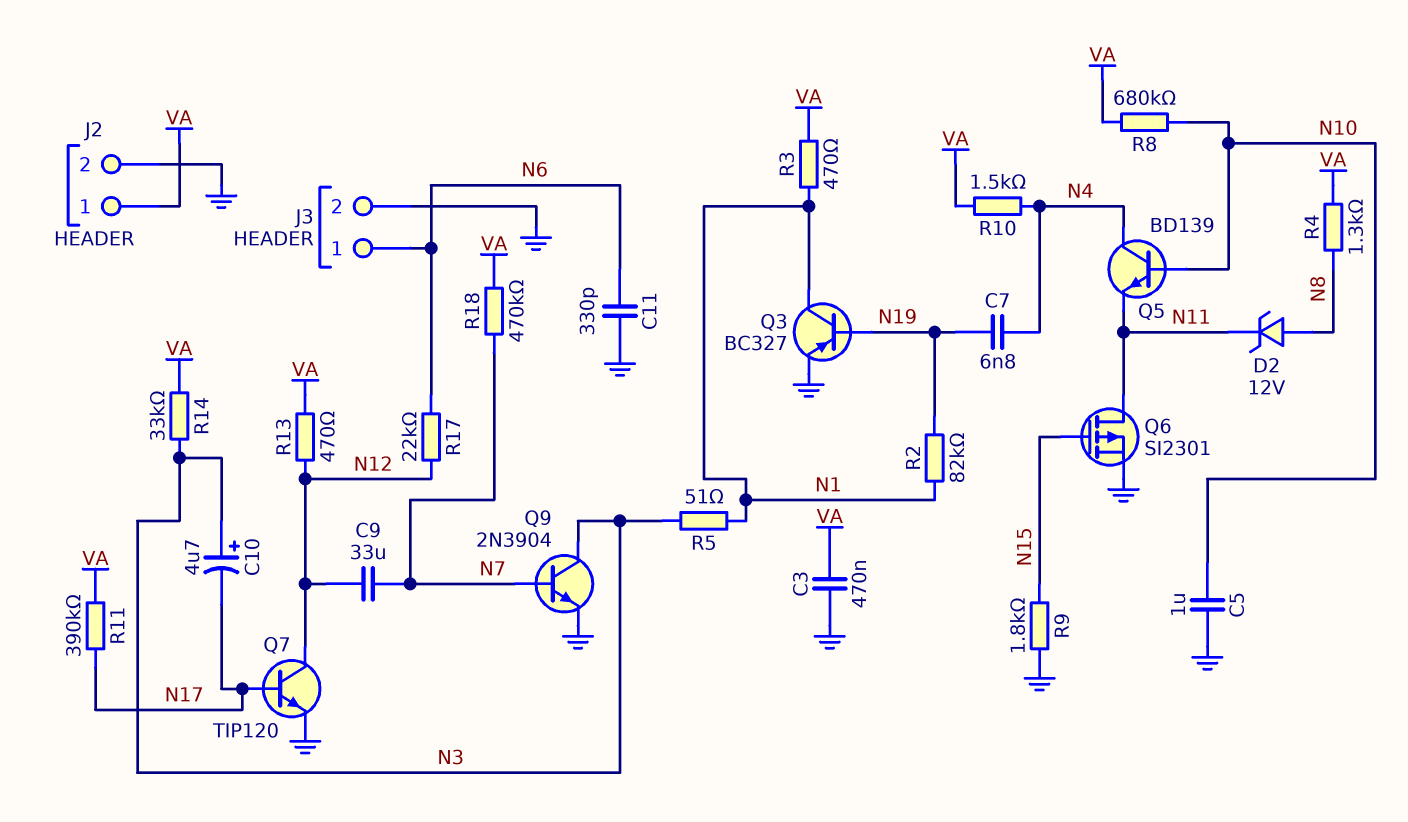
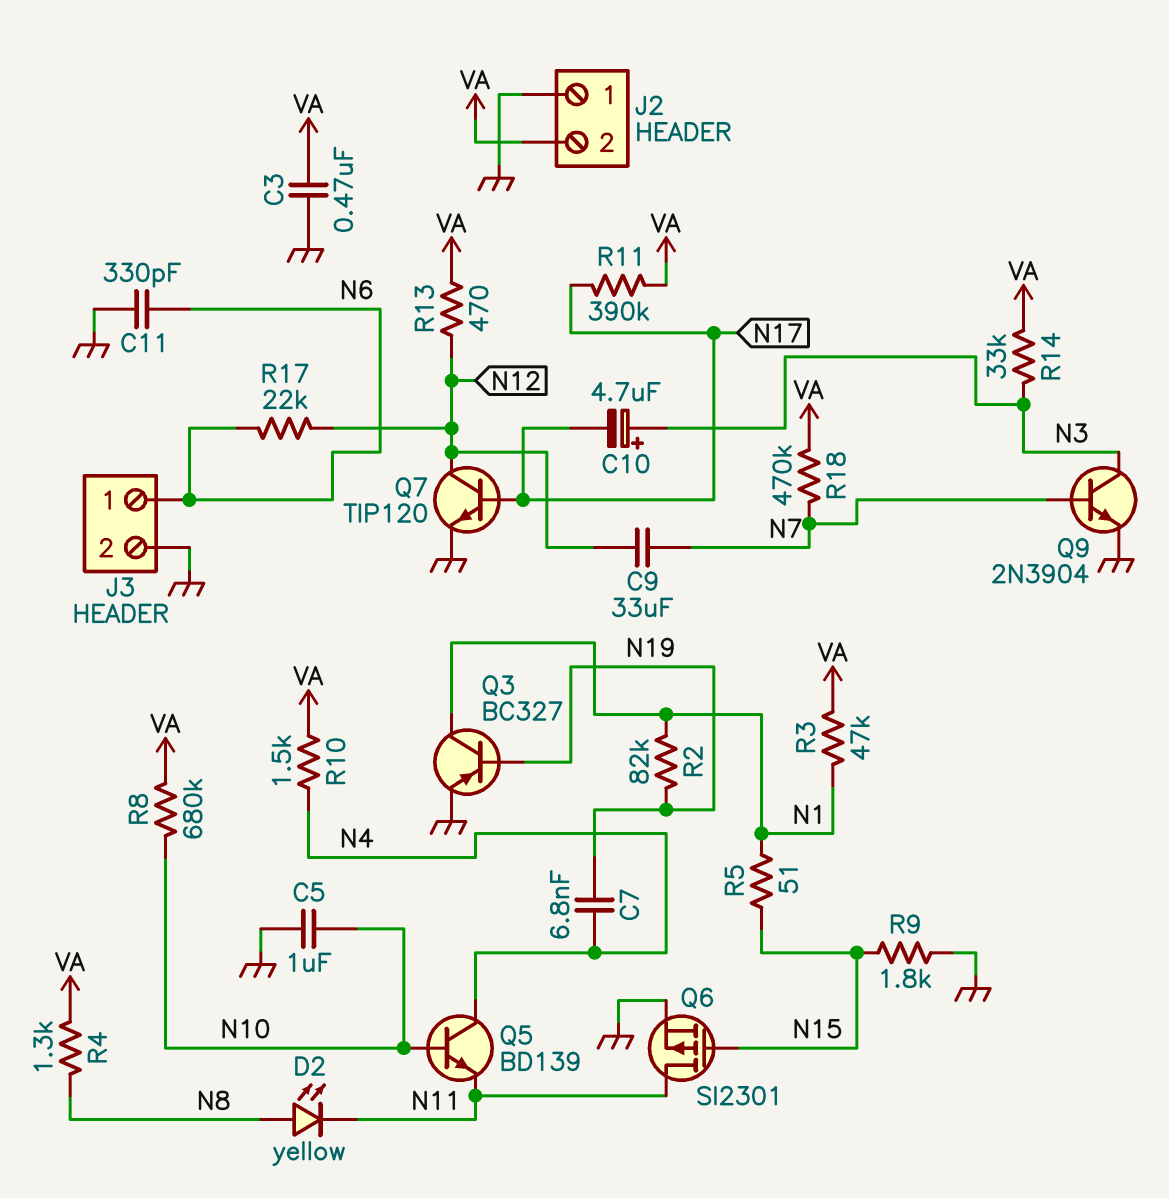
D2: zener 12V (A N8, K N11) -> LED yellow (A N8, K N11)
J2 pin 1: VA -> GND
J2 pin 2: GND -> VA
R3: 470 (N1, VA) -> 47k (N1, VA)
R5: 51 (N1, N3) -> 51 (N1, N15)

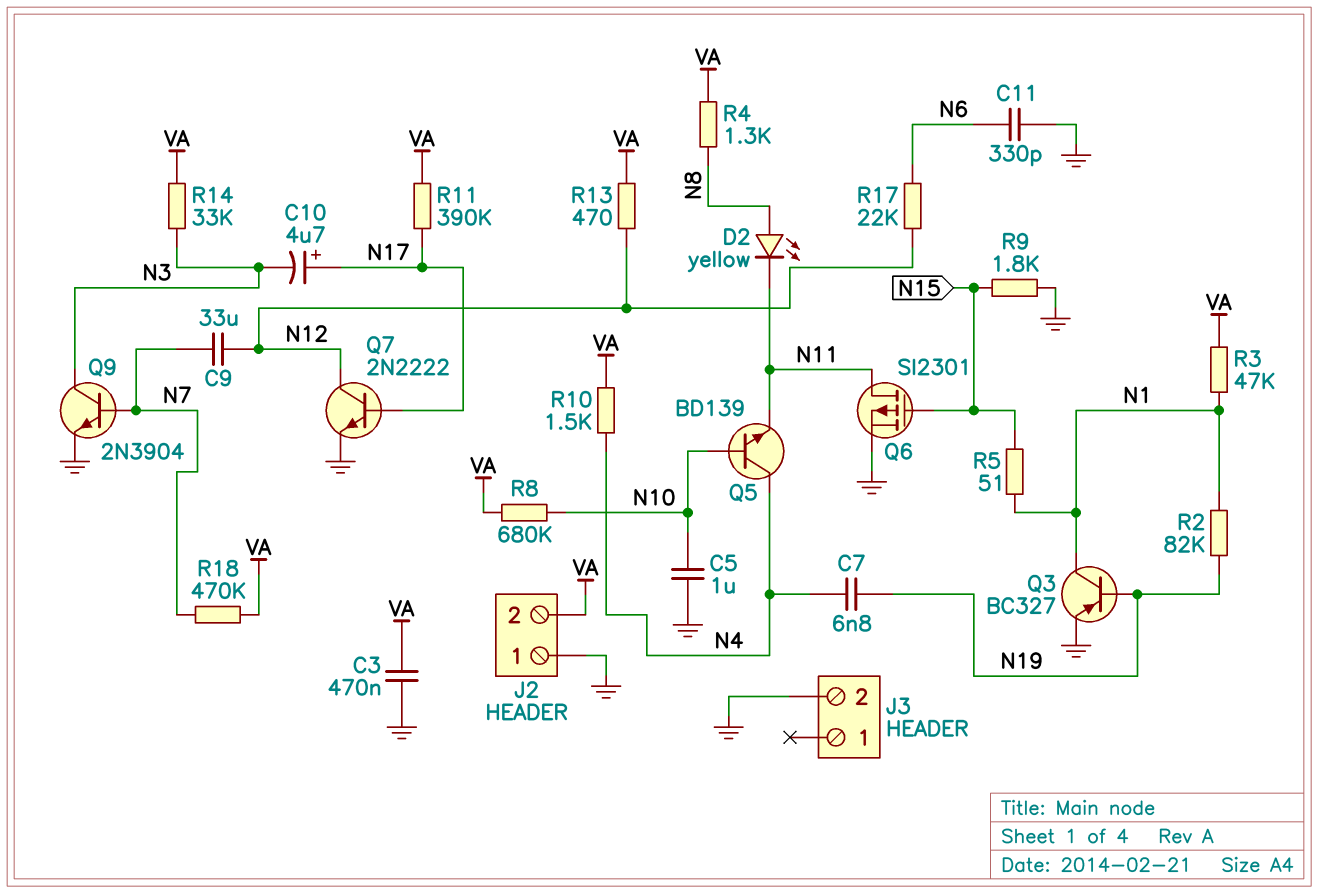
C10: 4.7uF (plus N3, minus N17) -> 4.7uF (plus N17, minus N3)
J3 pin 1: N6 -> none
Q7: NPN TIP120 (B N17, C N12, E GND) -> NPN 2N2222 (B N17, C N12, E GND)

